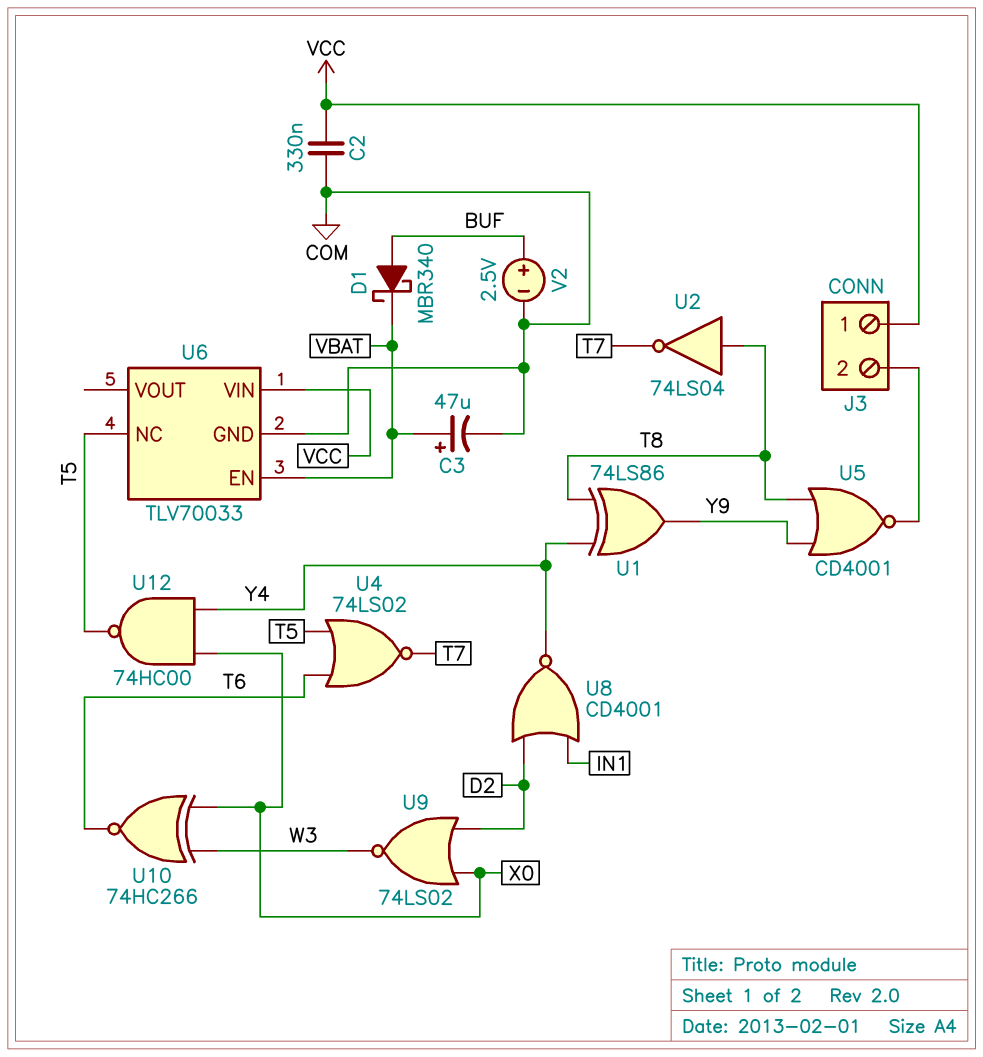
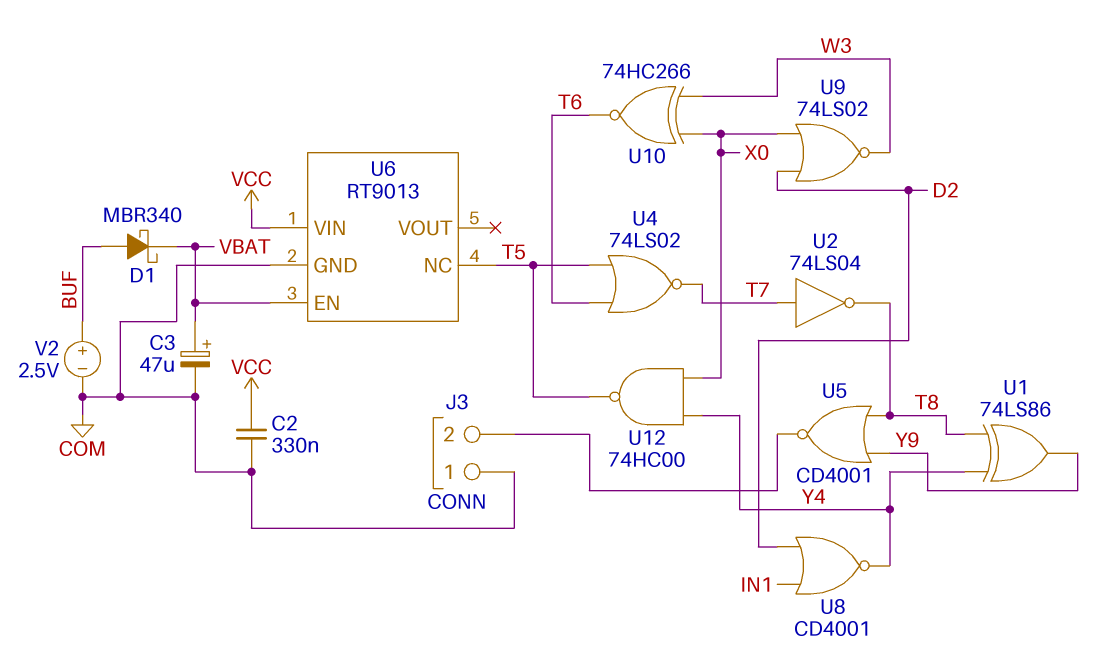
J3 pin 1: VCC -> COM
U2: NOT 74LS04 (in T8, out T7) -> NOT 74LS04 (in T7, out T8)
U6: TLV70033 -> RT9013

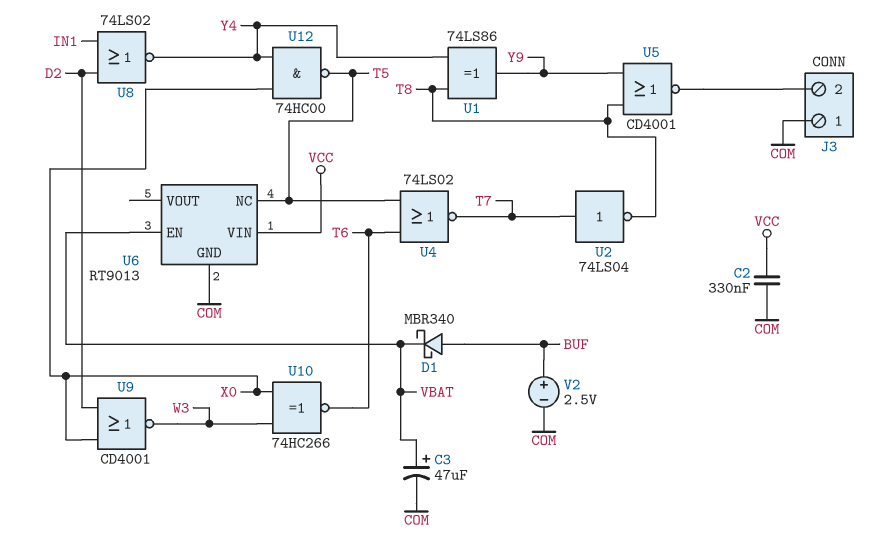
U8: NOR CD4001 (in D2, in IN1, out Y4) -> NOR 74LS02 (in D2, in IN1, out Y4)
U9: NOR 74LS02 (in D2, in X0, out W3) -> NOR CD4001 (in D2, in X0, out W3)

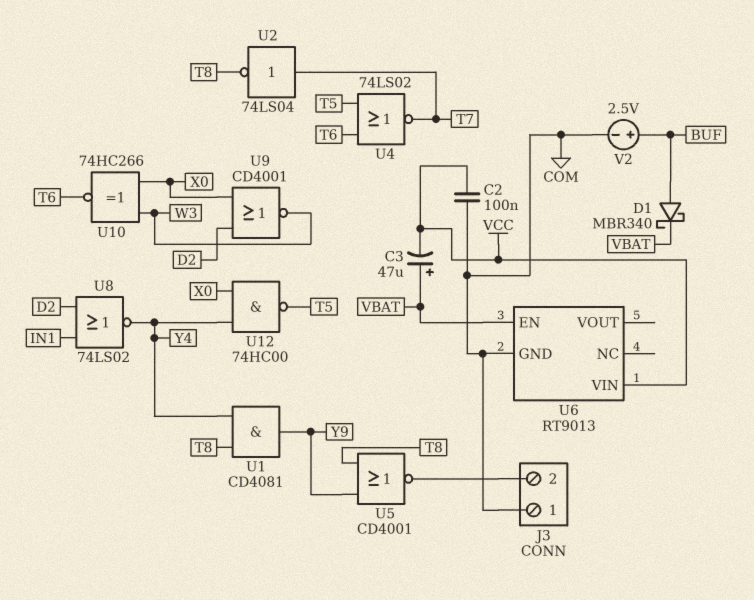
C2: 330nF (COM, VCC) -> 100nF (COM, VCC)
C3: 47uF (plus VBAT, minus COM) -> 47uF (plus VBAT, minus VCC)
U1: XOR 74LS86 (in T8, in Y4, out Y9) -> AND CD4081 (in T8, in Y4, out Y9)
U6 pin NC: T5 -> none

